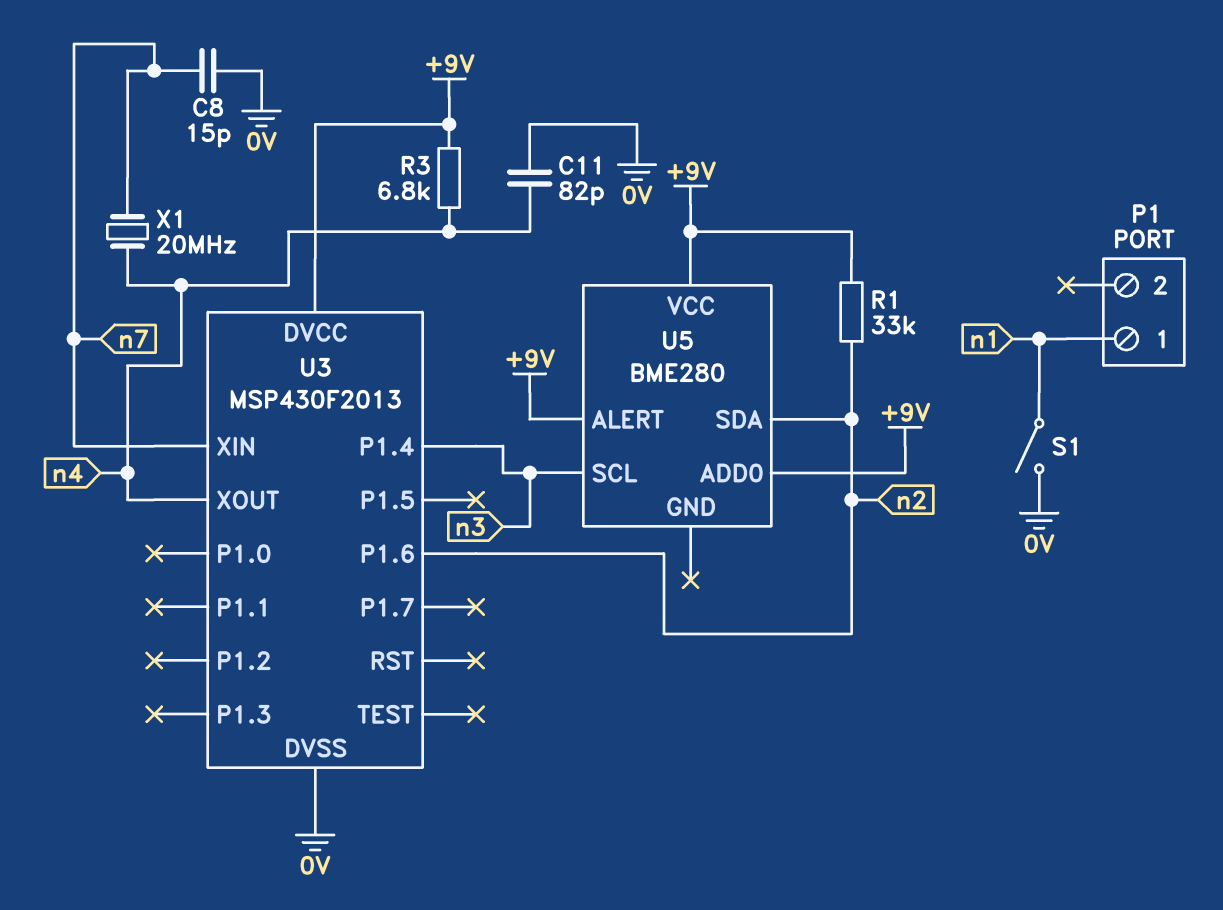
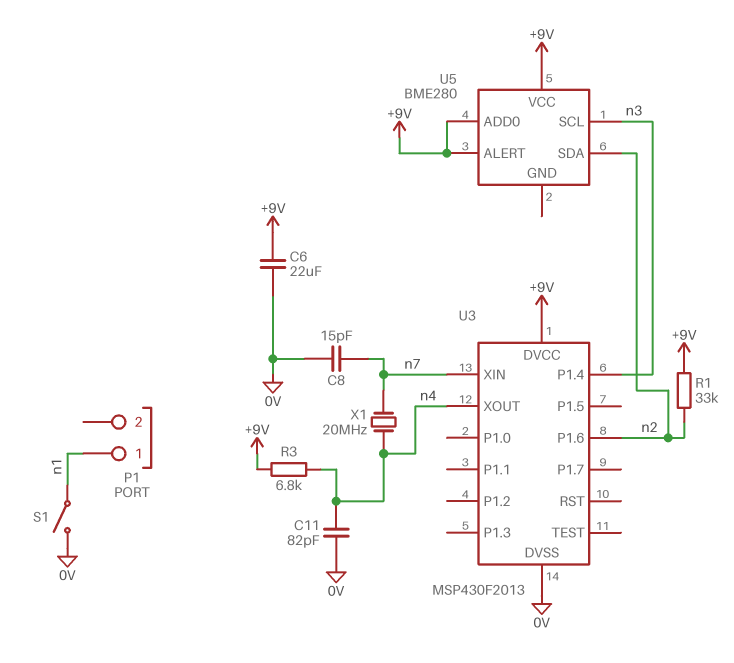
C6: none -> 22uF (+9V, 0V)

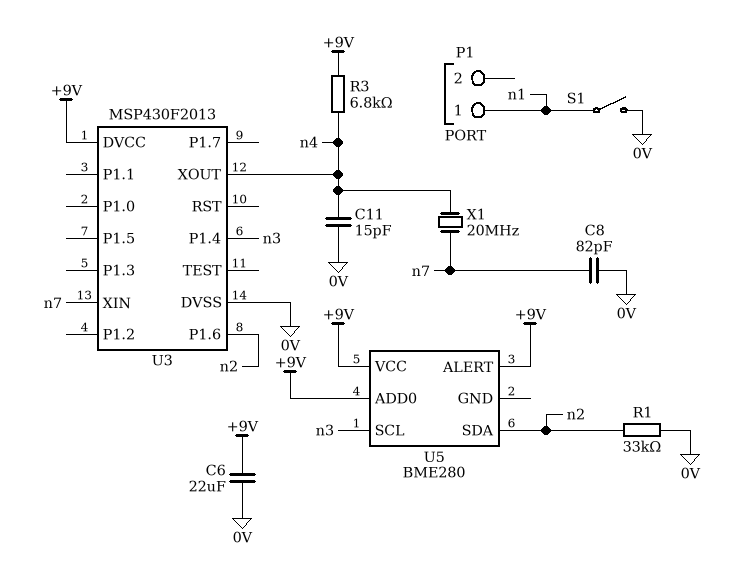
C8: 15pF (0V, n7) -> 82pF (0V, n7)
C11: 82pF (0V, n4) -> 15pF (0V, n4)
R1: 33k (+9V, n2) -> 33k (0V, n2)

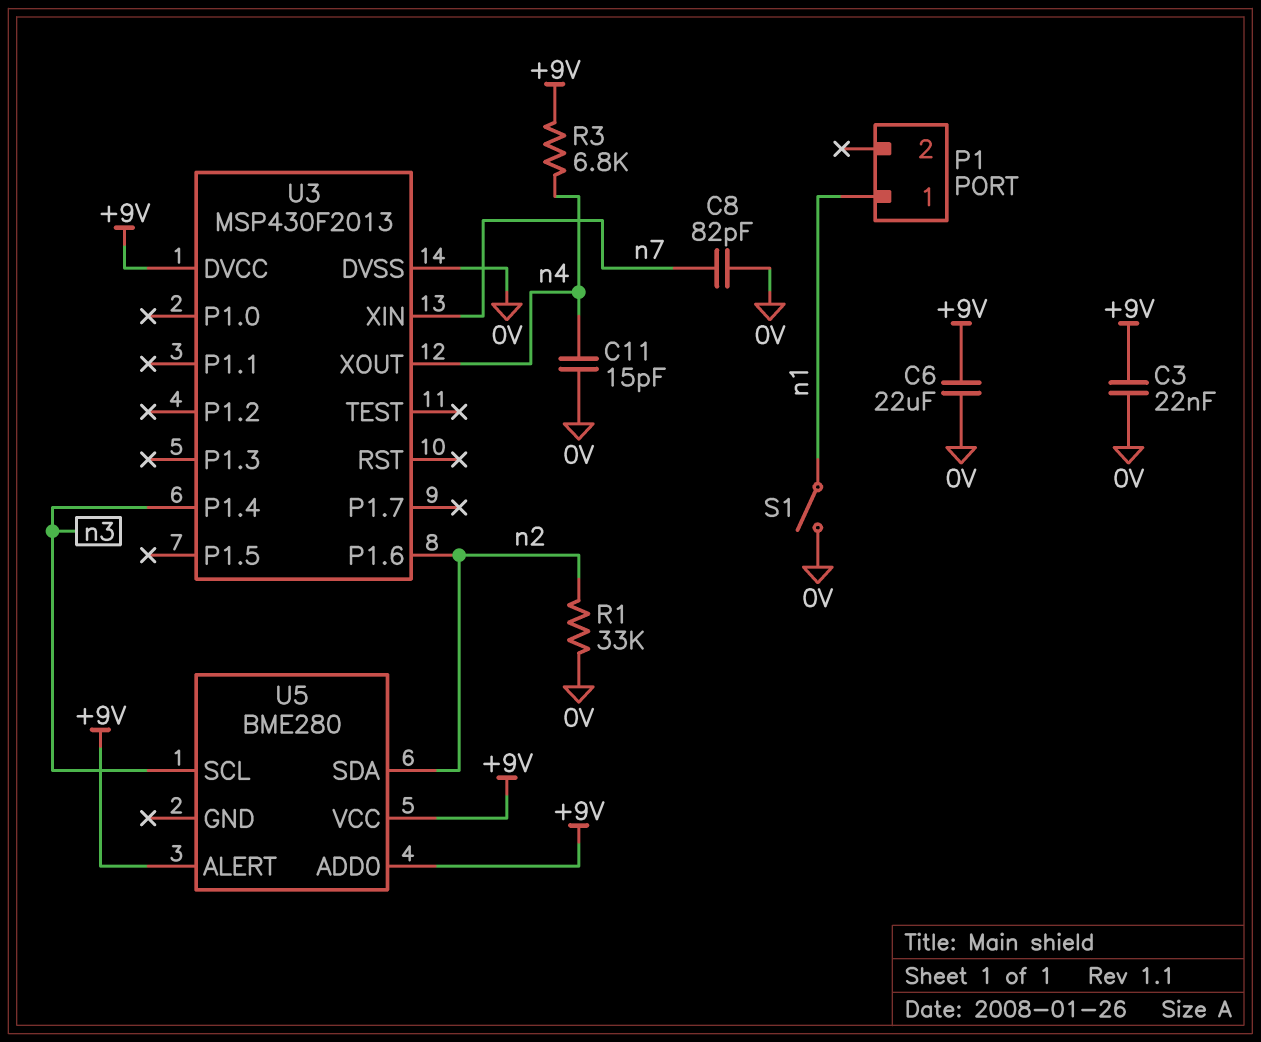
C3: none -> 22nF (+9V, 0V)
X1: 20MHz (n4, n7) -> none

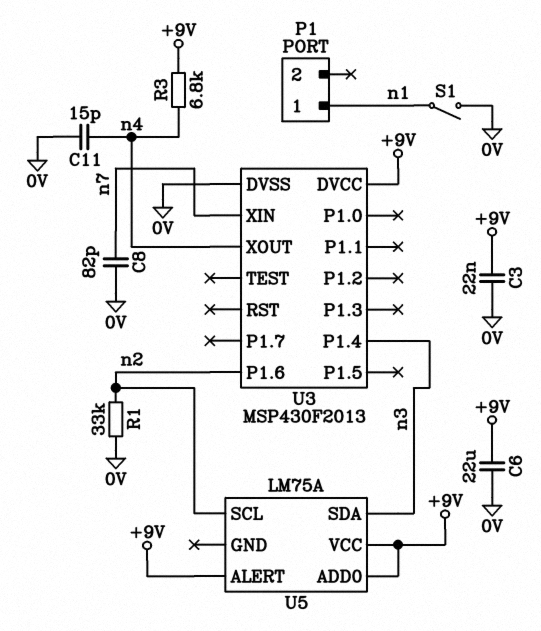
U5: BME280 -> LM75A
U5 pin SCL: n3 -> n2
U5 pin SDA: n2 -> n3

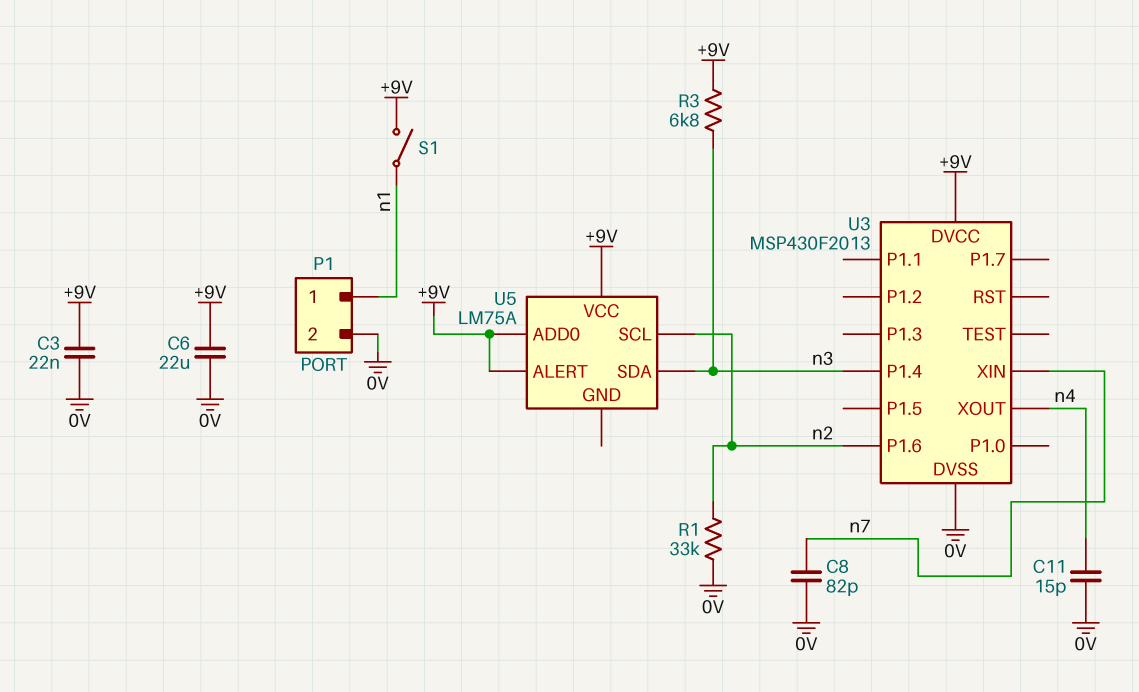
P1 pin 2: none -> 0V
R3: 6.8k (+9V, n4) -> 6.8k (+9V, n3)
S1: switch (0V, n1) -> switch (+9V, n1)

